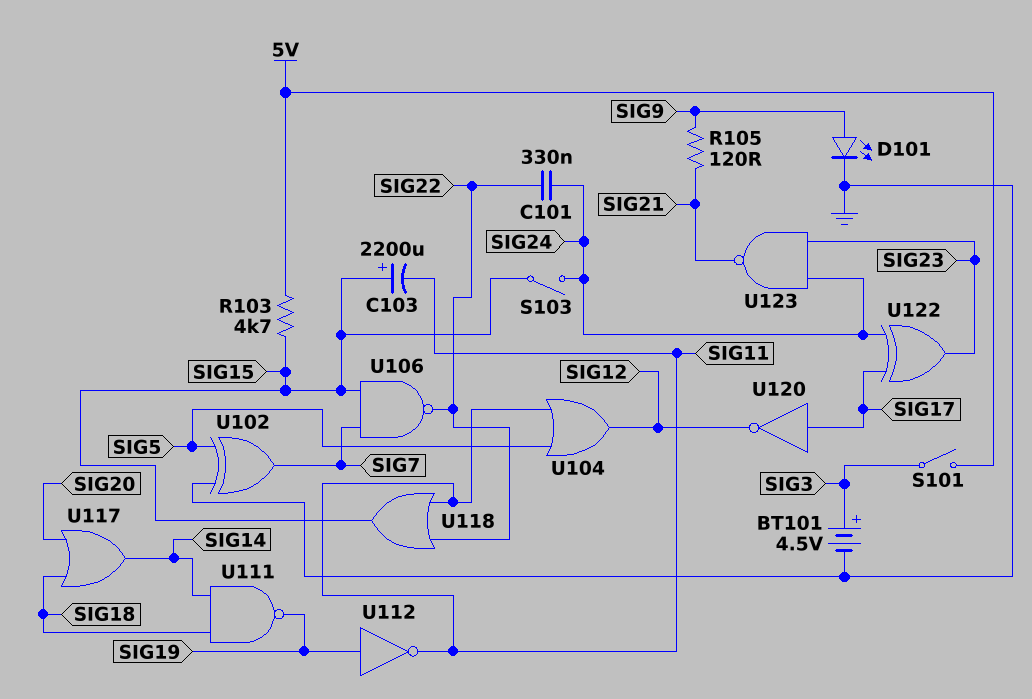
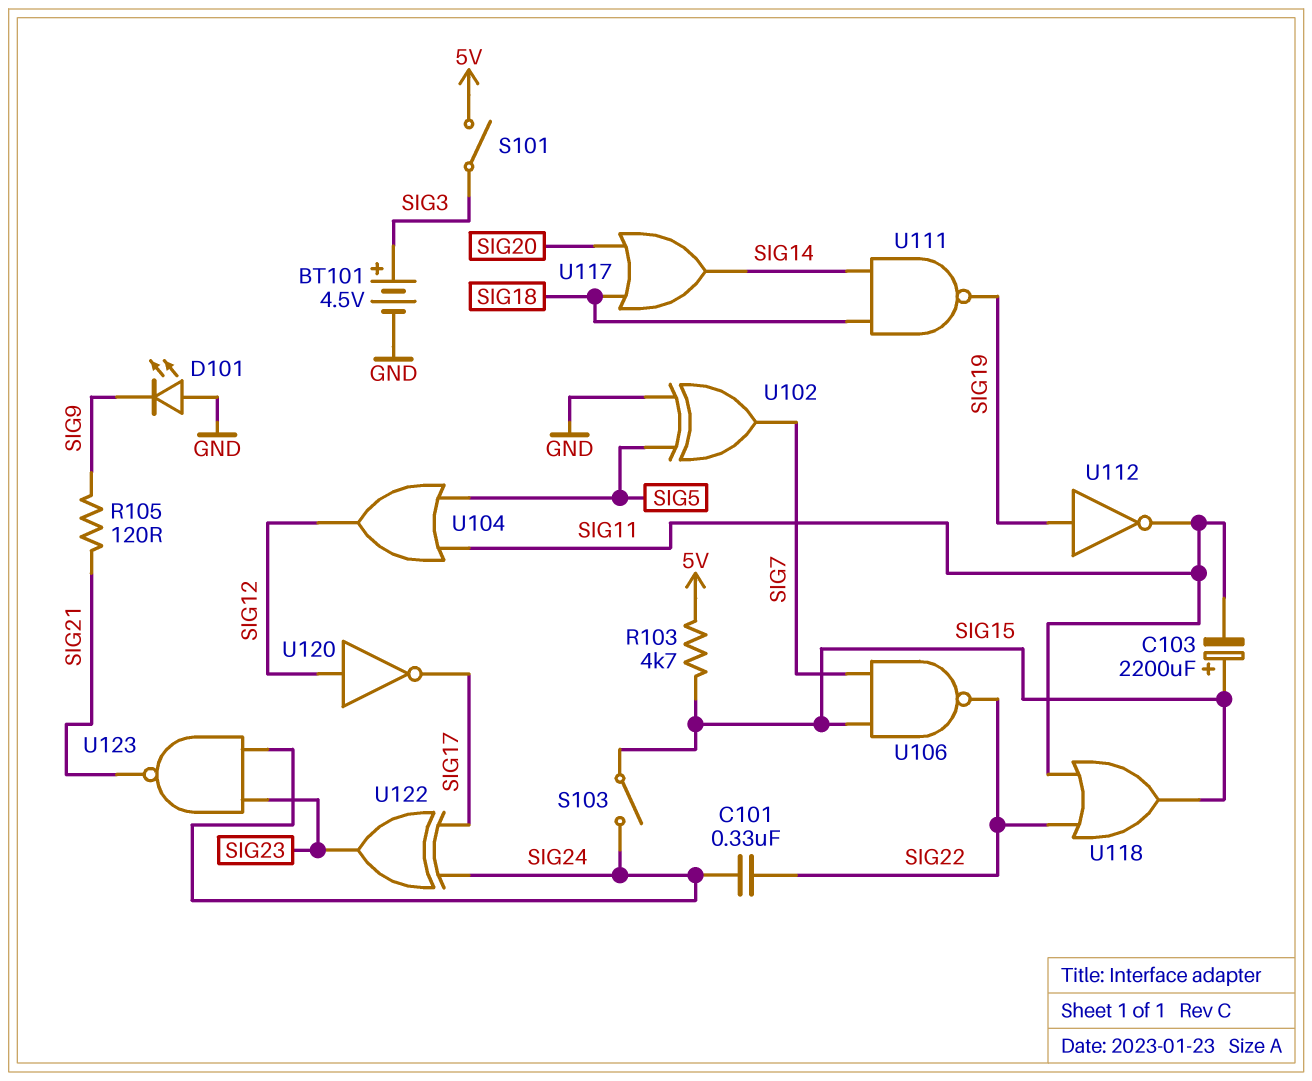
D101: LED (A SIG9, K GND) -> LED (A GND, K SIG9)
U120: NOT (in SIG17, out SIG12) -> NOT (in SIG12, out SIG17)

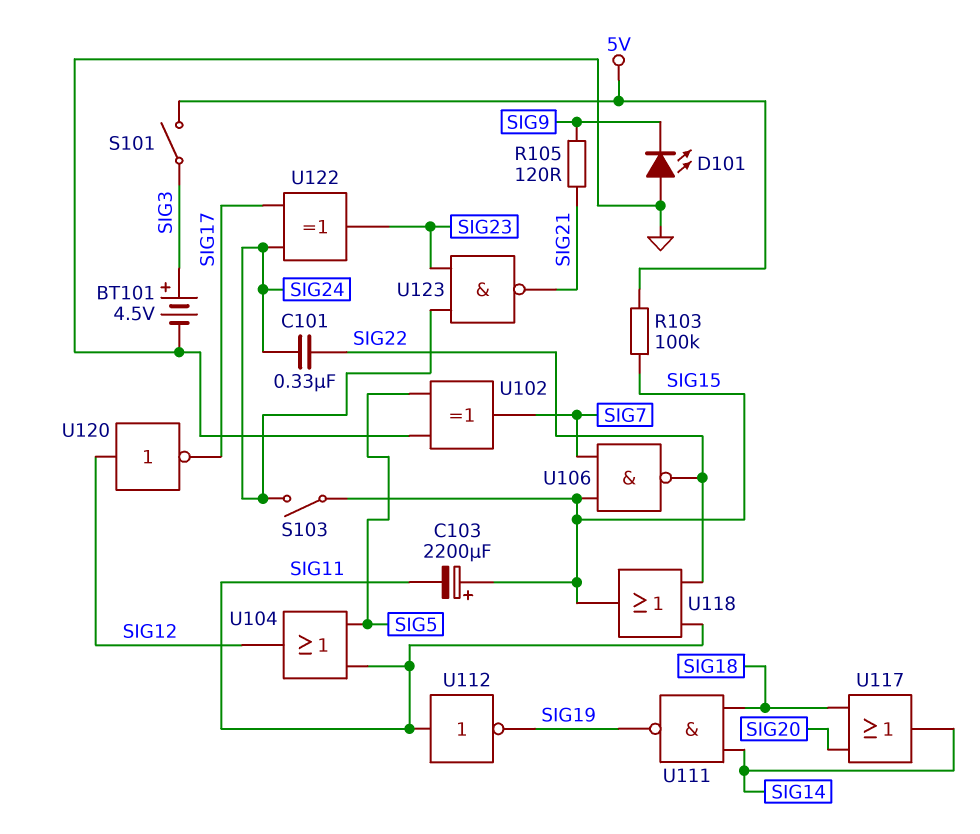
R103: 4.7k (5V, SIG15) -> 100k (5V, SIG15)
U112: NOT (in SIG19, out SIG11) -> NOT (in SIG11, out SIG19)

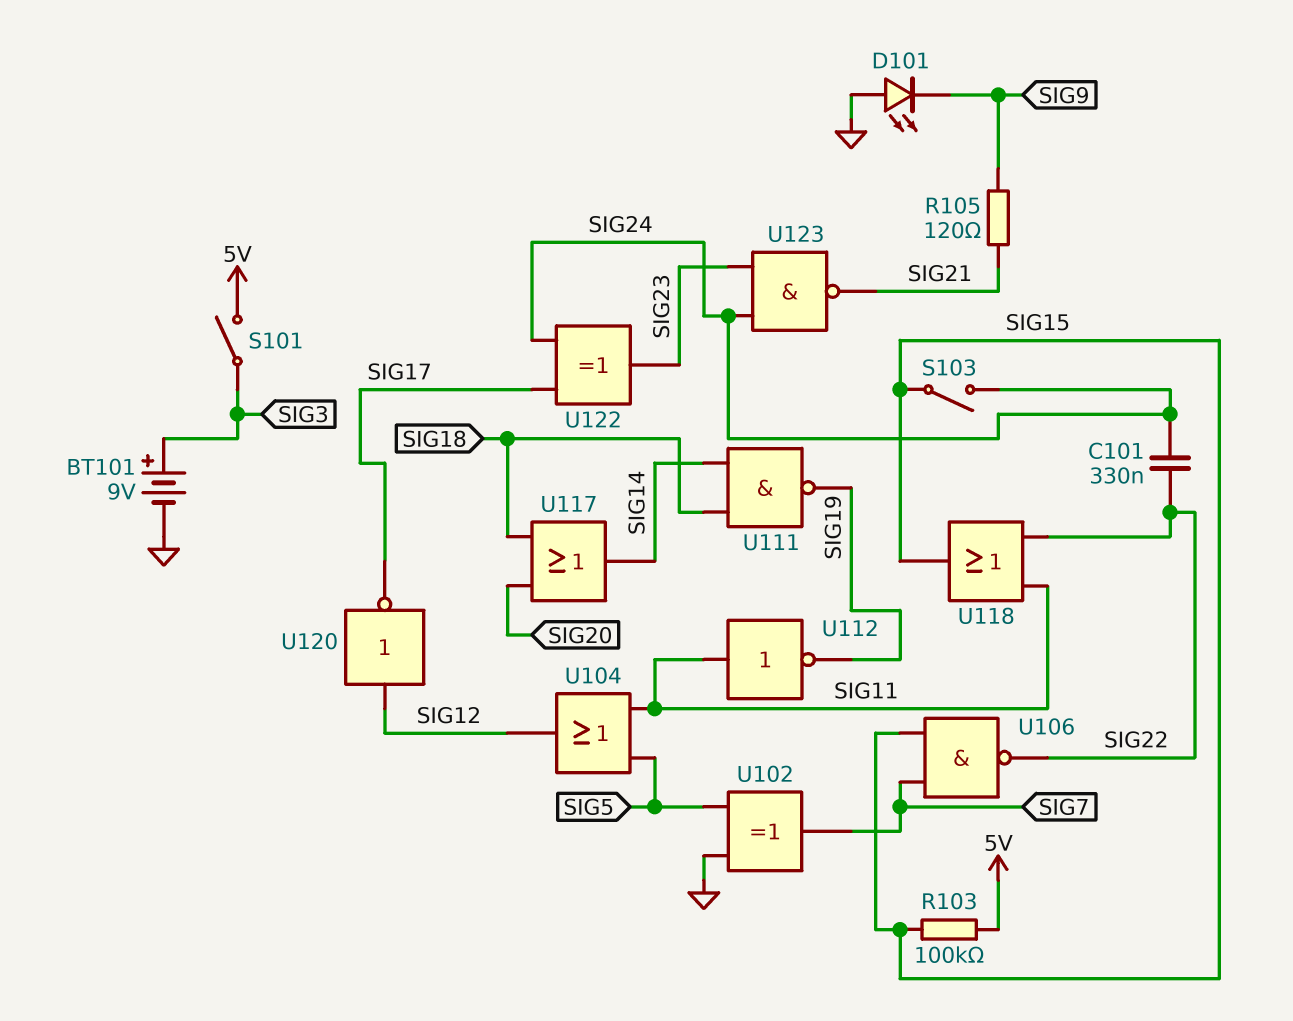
BT101: 4.5V (plus SIG3, minus GND) -> 9V (plus SIG3, minus GND)
C103: 2200uF (plus SIG15, minus SIG11) -> none

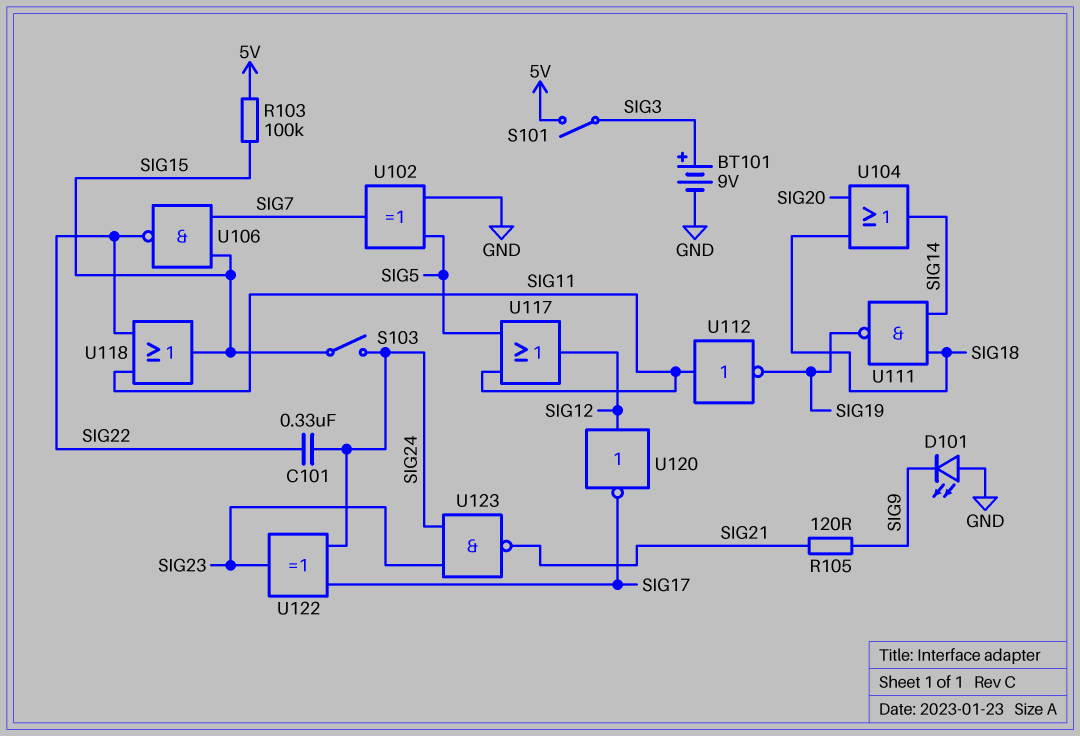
U104: OR (in SIG5, in SIG11, out SIG12) -> OR (in SIG18, in SIG20, out SIG14)
U117: OR (in SIG18, in SIG20, out SIG14) -> OR (in SIG5, in SIG11, out SIG12)

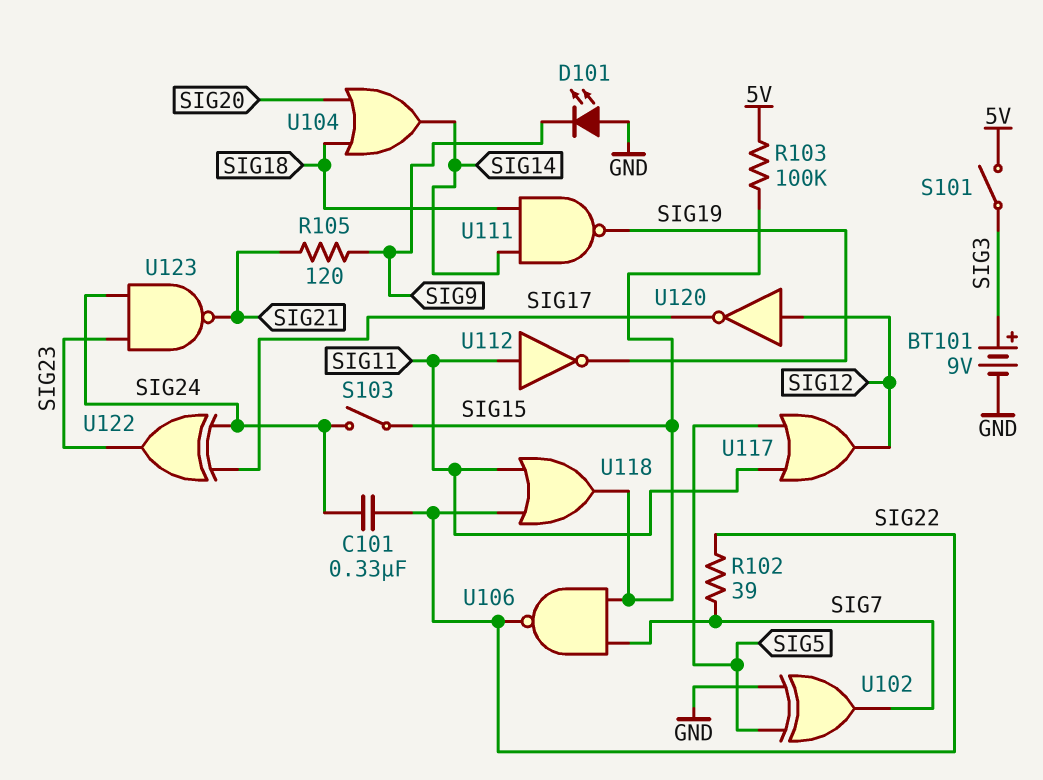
R102: none -> 39 (SIG7, SIG22)

